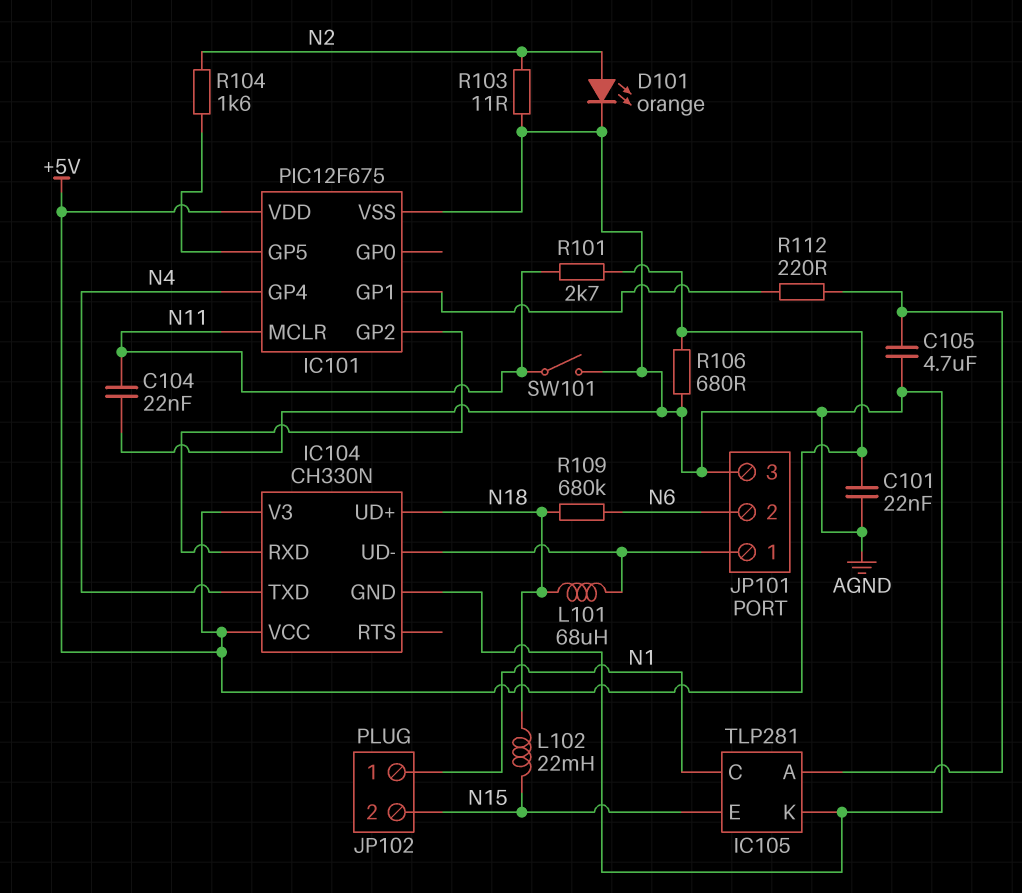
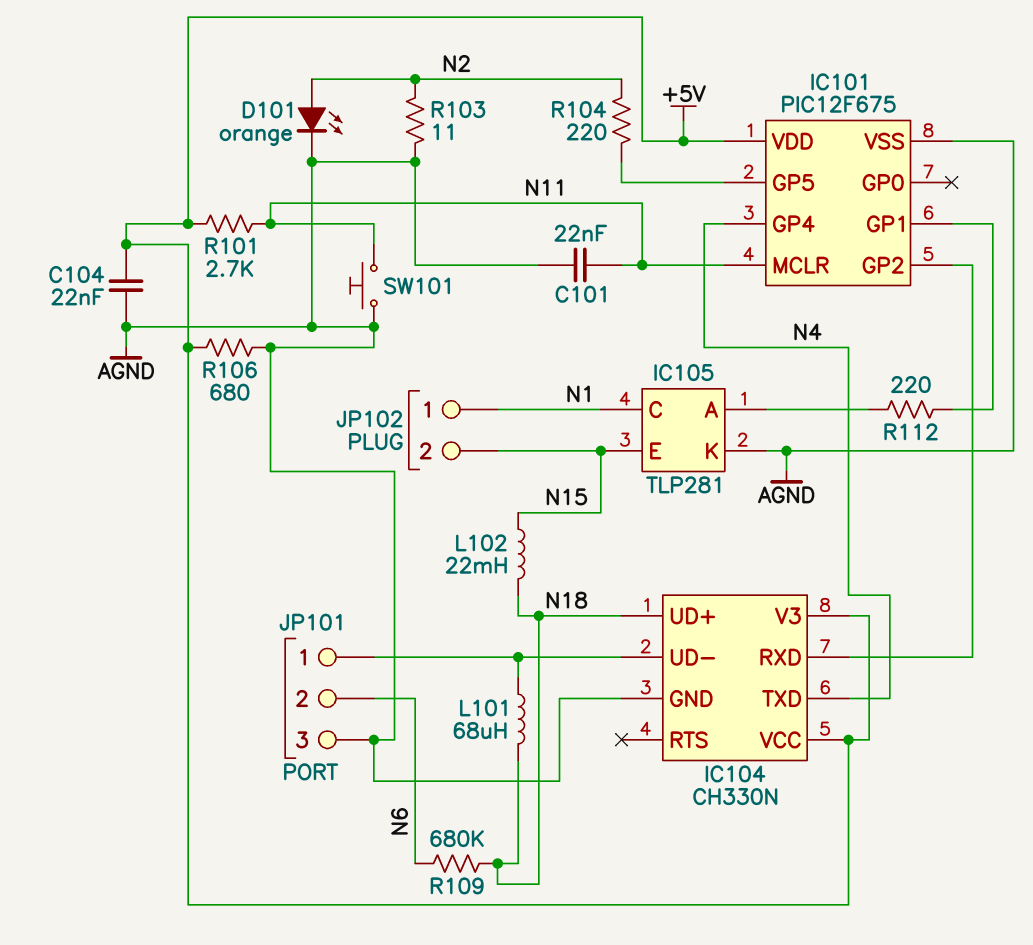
C101: 22nF (+5V, AGND) -> 22nF (AGND, N11)
C104: 22nF (AGND, N11) -> 22nF (+5V, AGND)
C105: 4.7uF (AGND, IC105/A) -> none
R104: 1.6k (IC101/GP5, N2) -> 220 (IC101/GP5, N2)
SW101: switch (AGND, N11) -> button (AGND, N11)

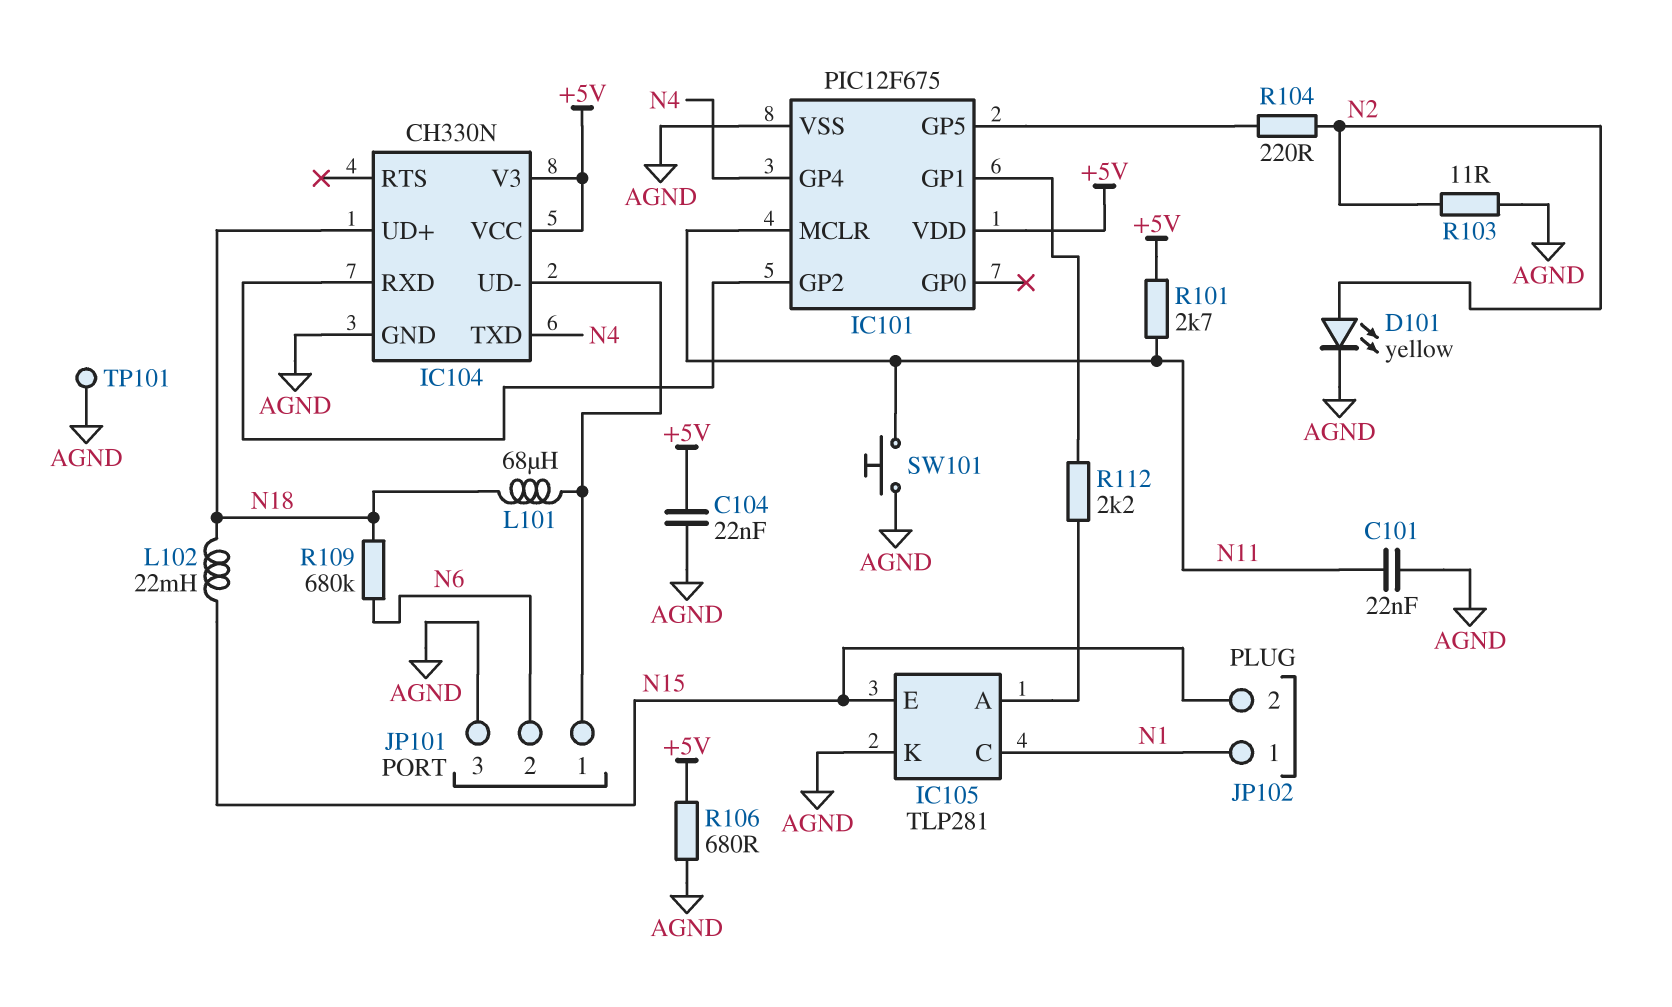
D101: LED orange (A N2, K AGND) -> LED yellow (A N2, K AGND)
R112: 220 (IC101/GP1, IC105/A) -> 2.2k (IC101/GP1, IC105/A)
TP101: none -> test point (AGND)

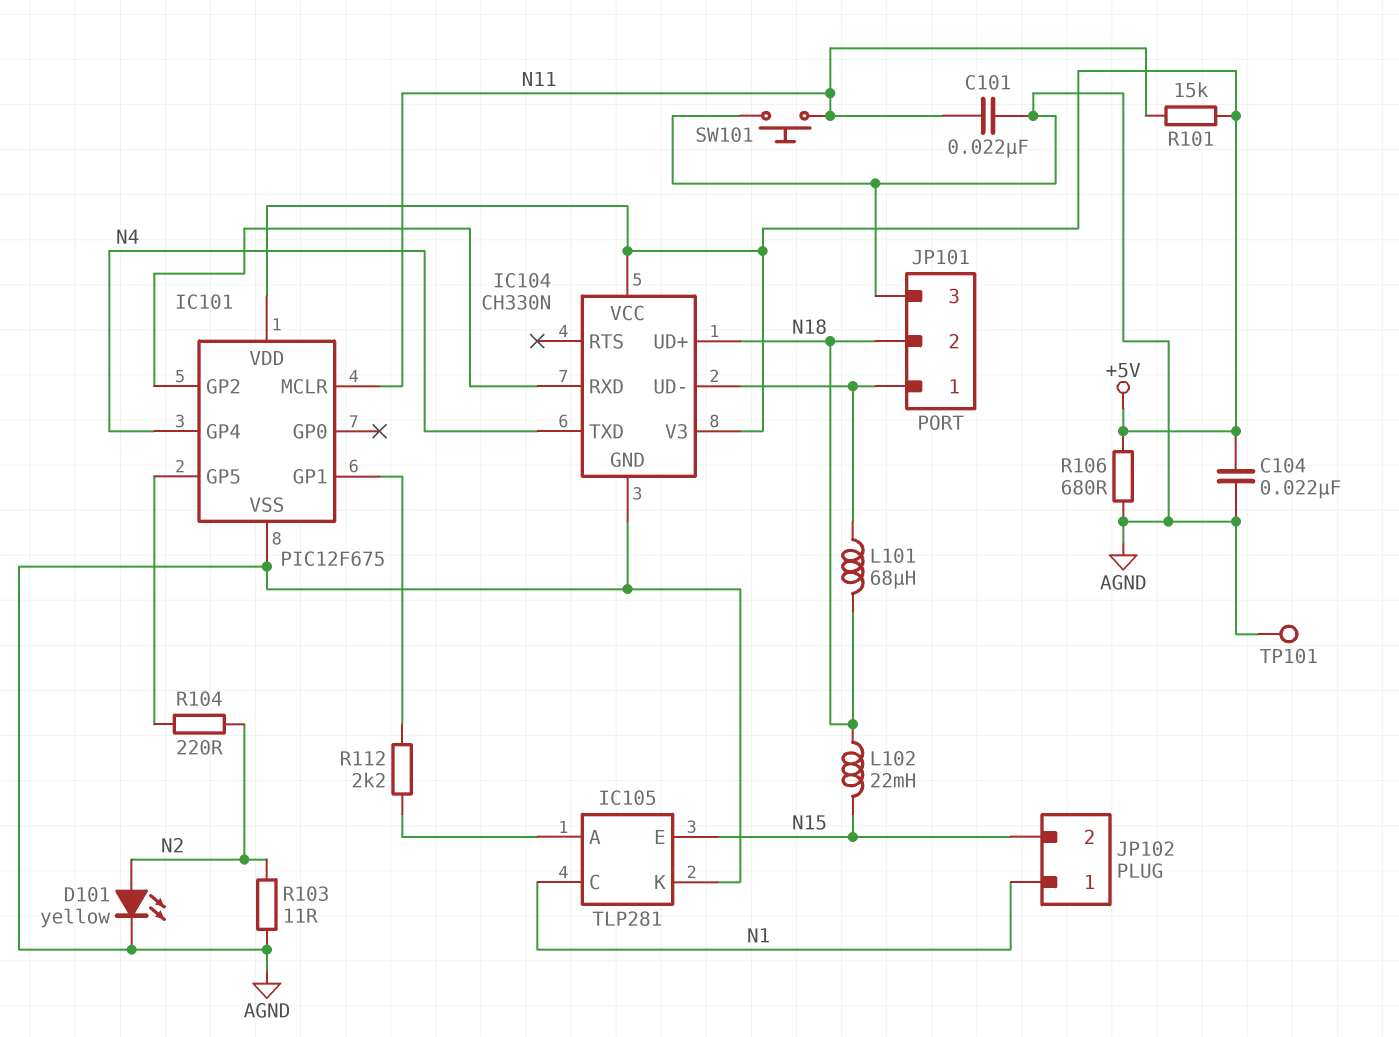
JP101 pin 2: N6 -> N18
R101: 2.7k (+5V, N11) -> 15k (+5V, N11)
R109: 680k (N6, N18) -> none

